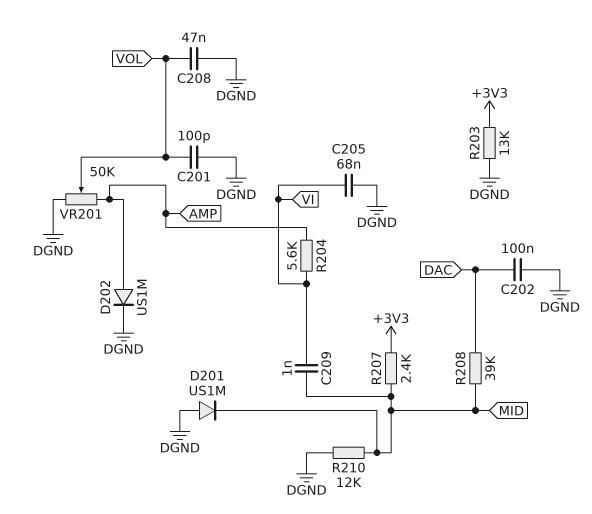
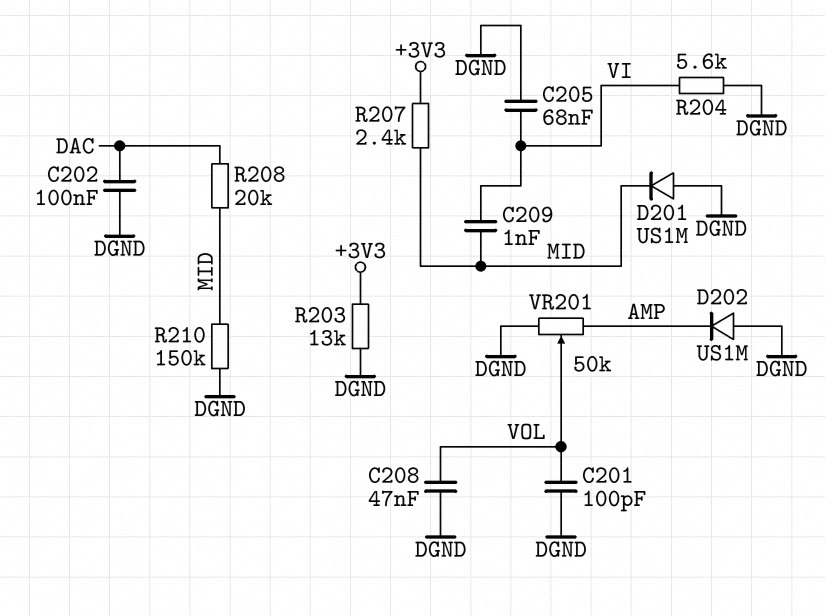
D202: diode US1M (A AMP, K DGND) -> diode US1M (A DGND, K AMP)
R204: 5.6k (AMP, VI) -> 5.6k (DGND, VI)
R208: 39k (DAC, MID) -> 20k (DAC, MID)
R210: 12k (DGND, MID) -> 150k (DGND, MID)

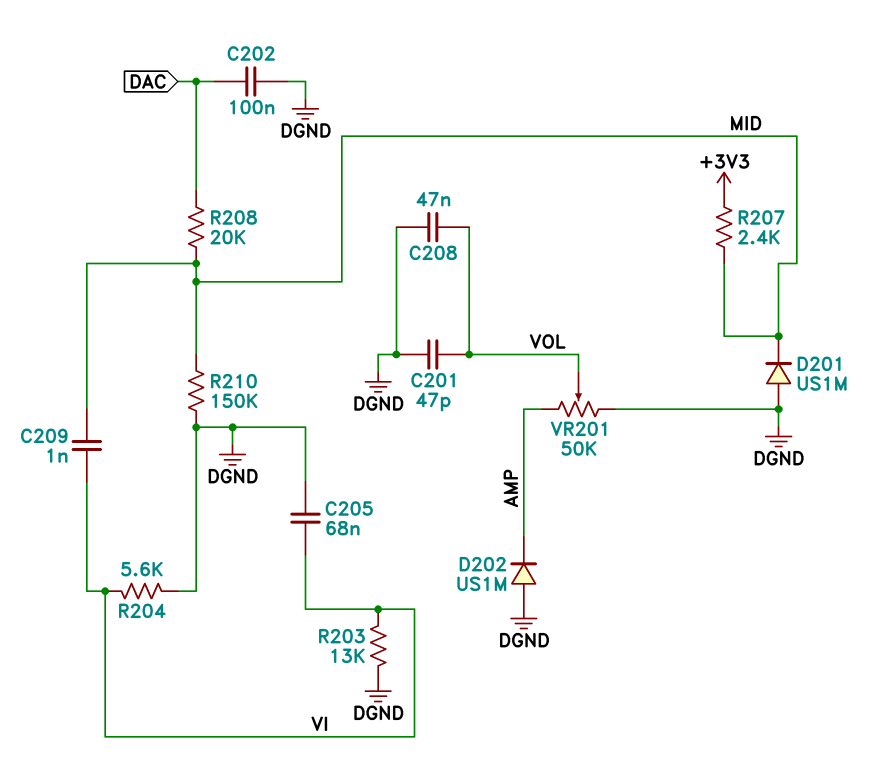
C201: 100pF (DGND, VOL) -> 47pF (DGND, VOL)
R203: 13k (+3V3, DGND) -> 13k (DGND, VI)

